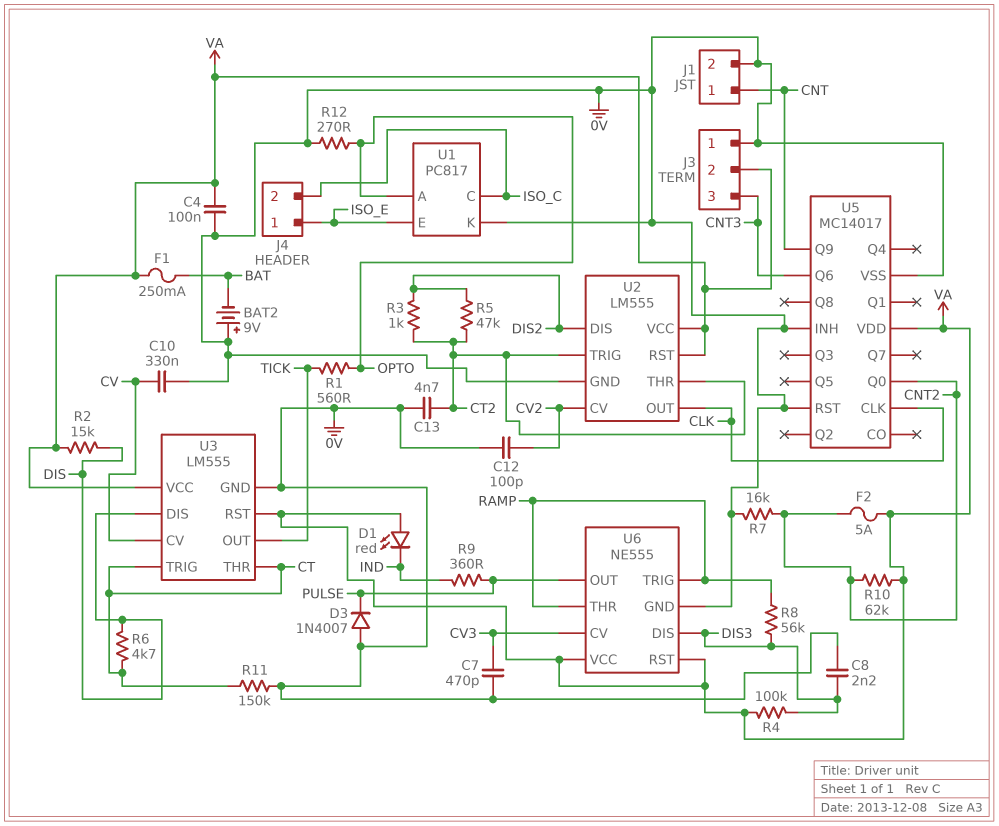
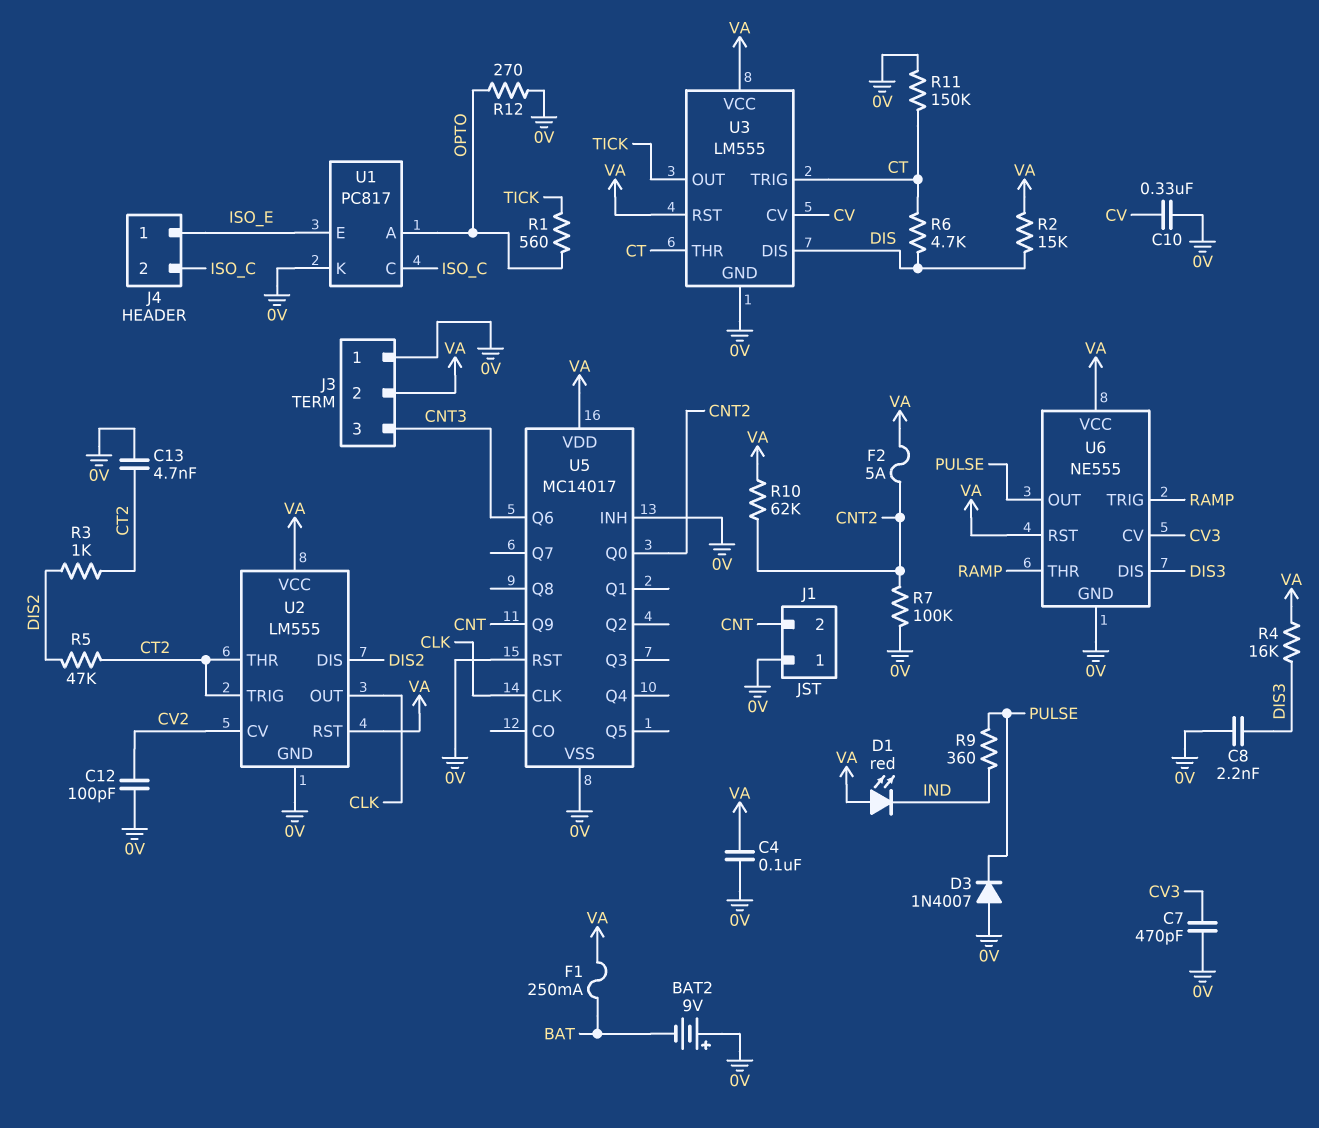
J1 pin 1: CNT -> 0V
J1 pin 2: 0V -> CNT
R4: 100k (DIS3, VA) -> 16k (DIS3, VA)
R7: 16k (0V, CNT2) -> 100k (0V, CNT2)
R8: 56k (DIS3, RAMP) -> none

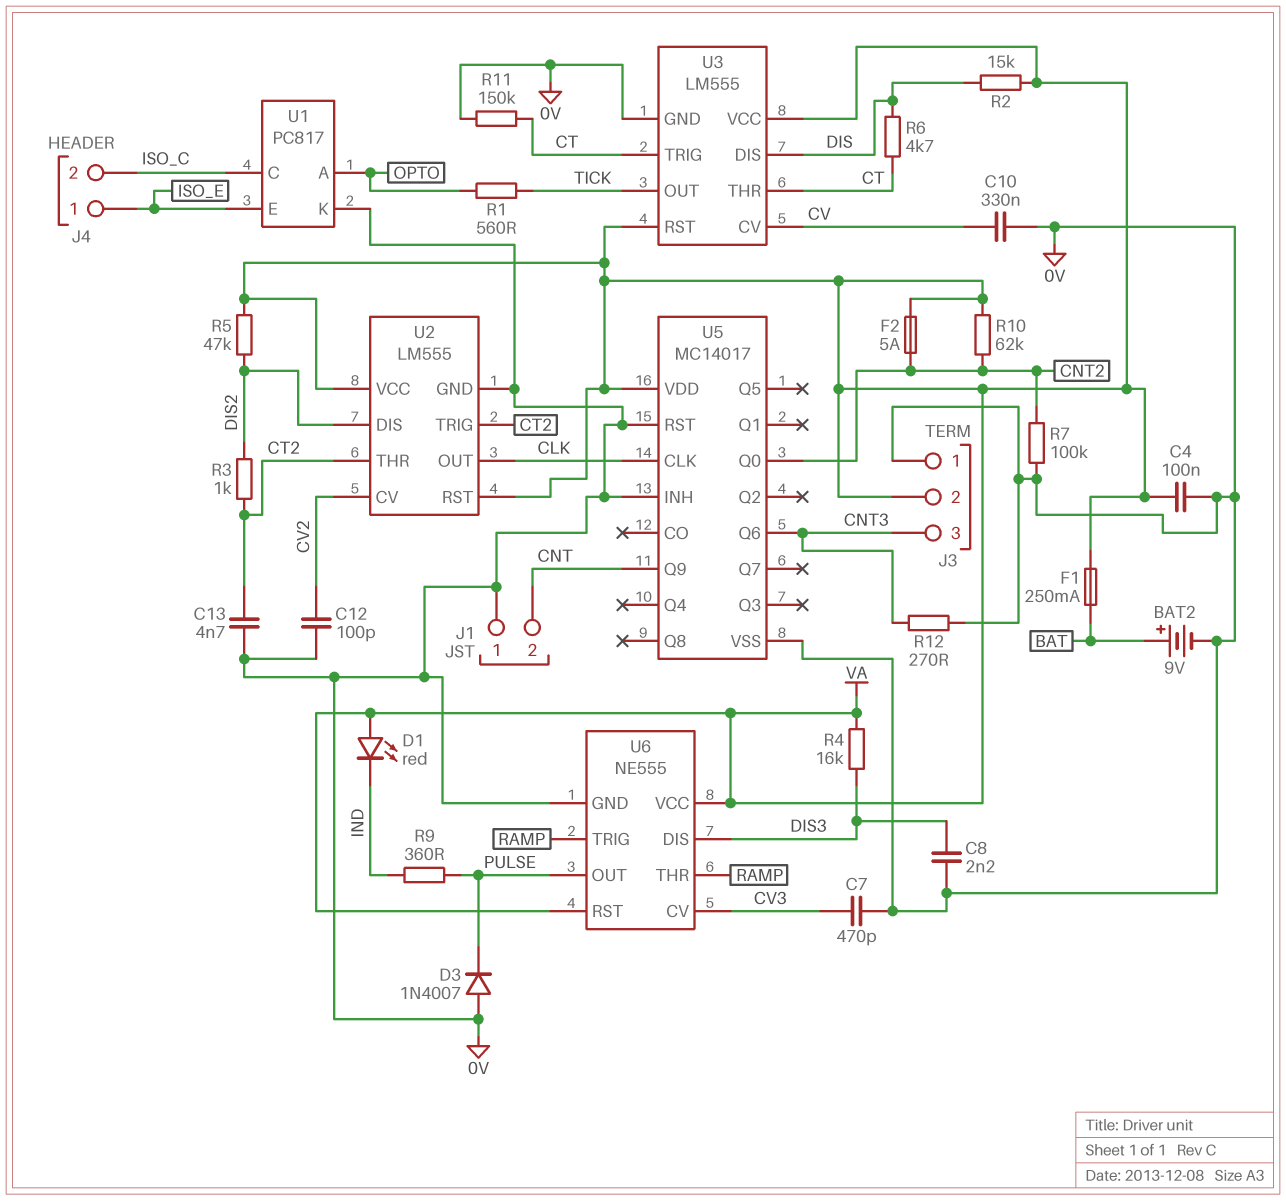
BAT2: 9V (plus 0V, minus BAT) -> 9V (plus BAT, minus 0V)
R5: 47k (CT2, DIS2) -> 47k (DIS2, VA)
R12: 270 (0V, OPTO) -> 270 (0V, CNT3)

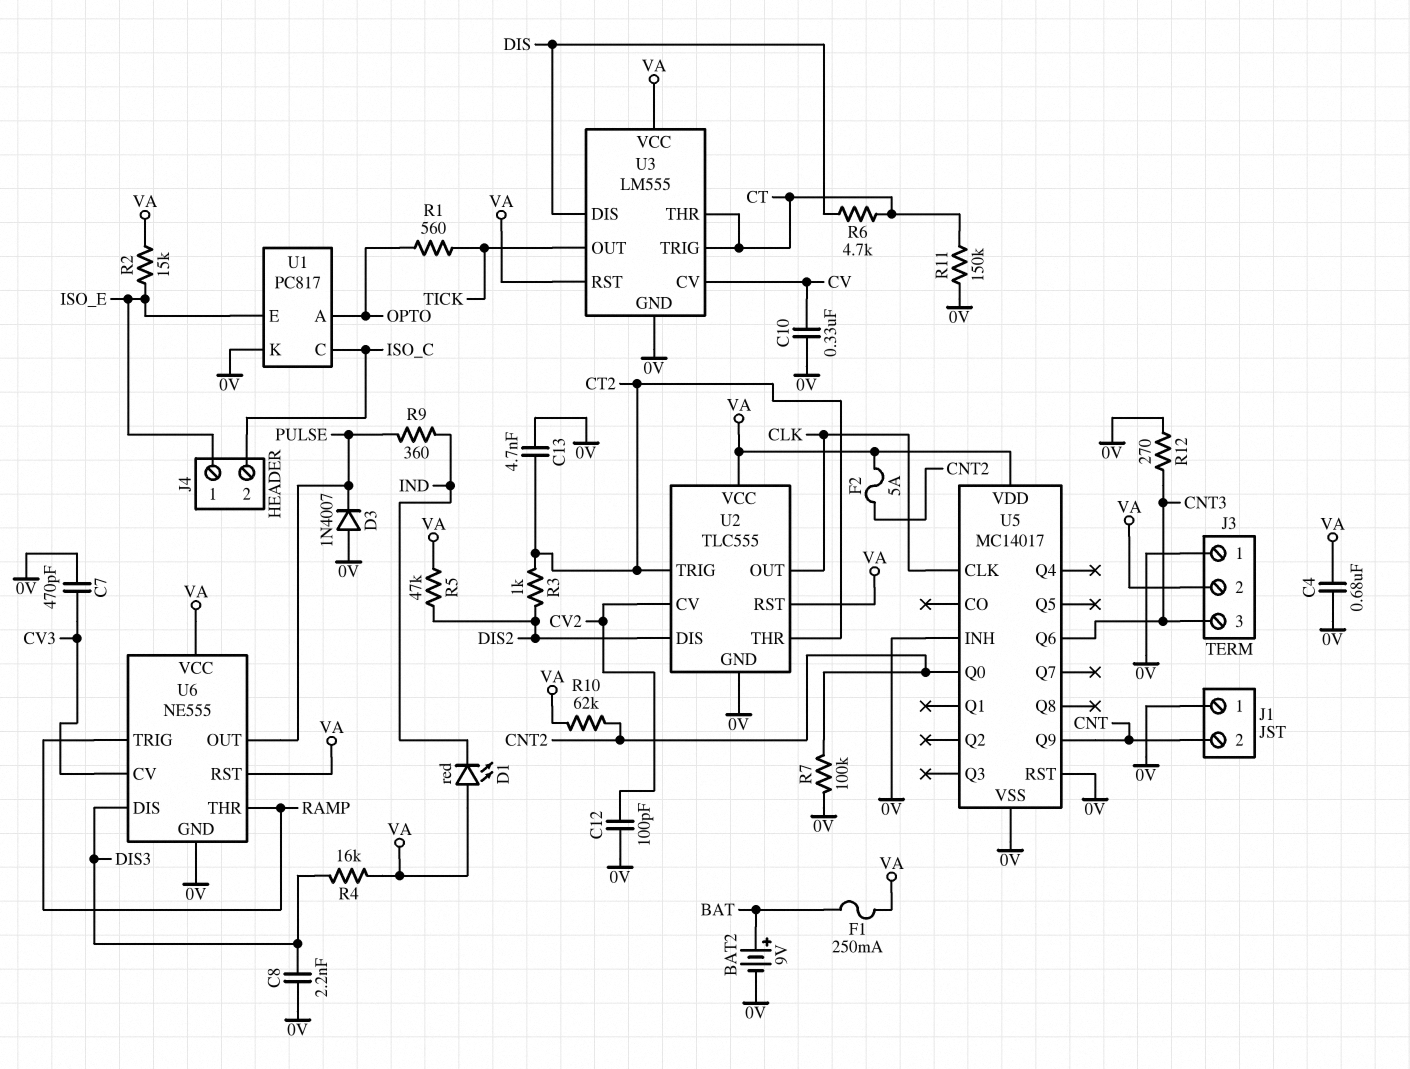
C4: 100nF (0V, VA) -> 680nF (0V, VA)
R2: 15k (DIS, VA) -> 15k (ISO_E, VA)
U2: LM555 -> TLC555

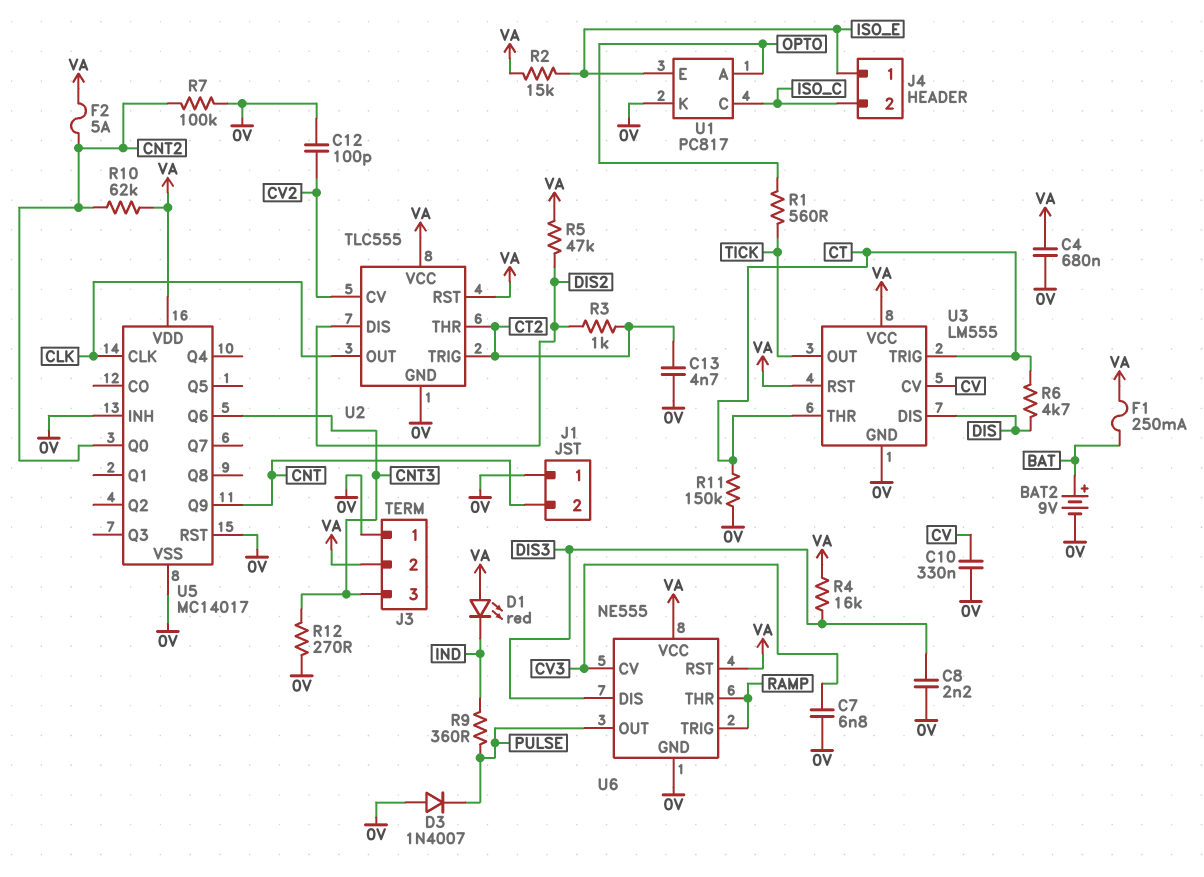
C7: 470pF (0V, CV3) -> 6.8nF (0V, CV3)

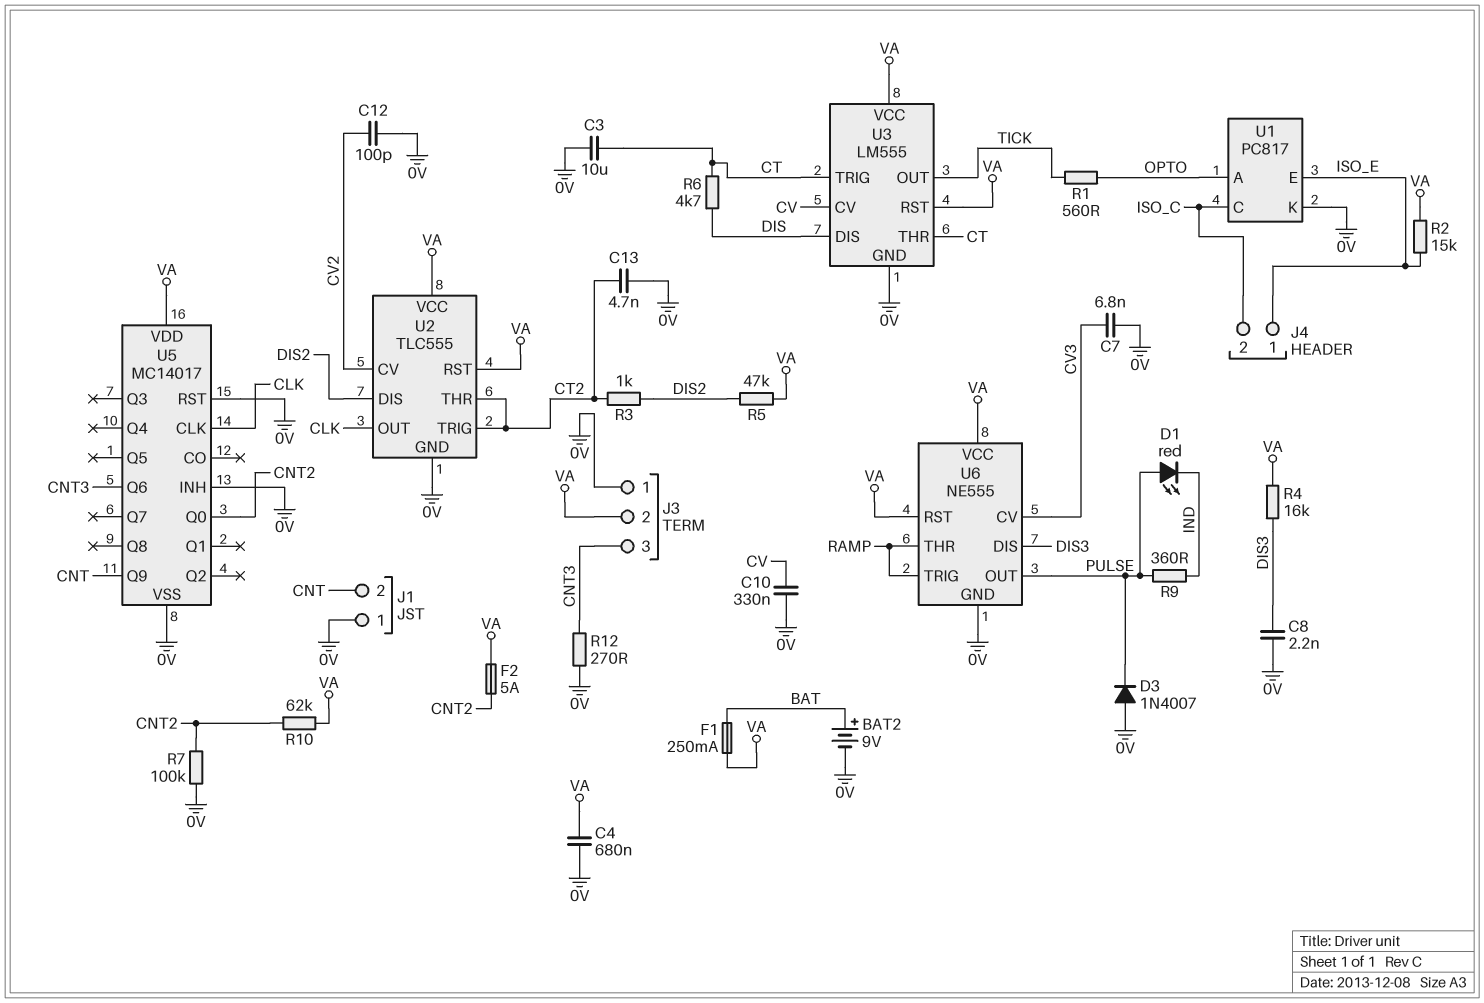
C3: none -> 10uF (0V, CT)
D1: LED red (A VA, K IND) -> LED red (A PULSE, K IND)
R11: 150k (0V, CT) -> none

